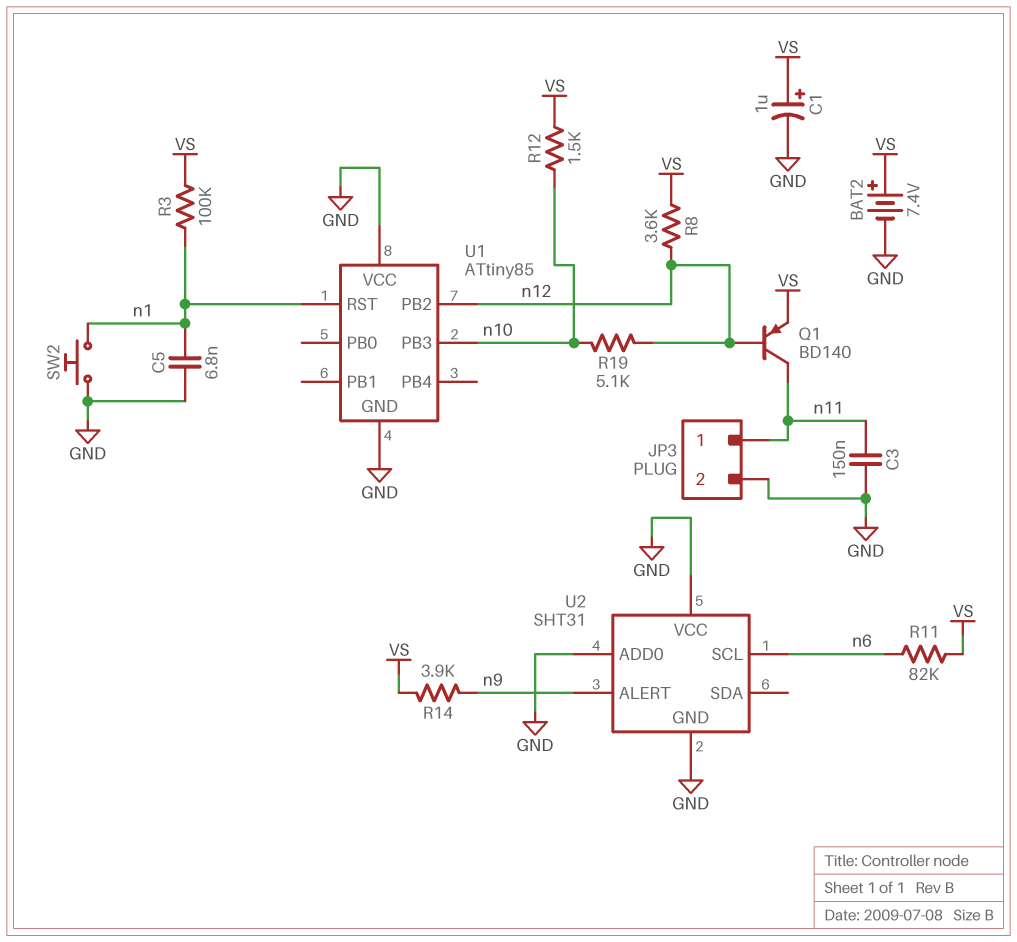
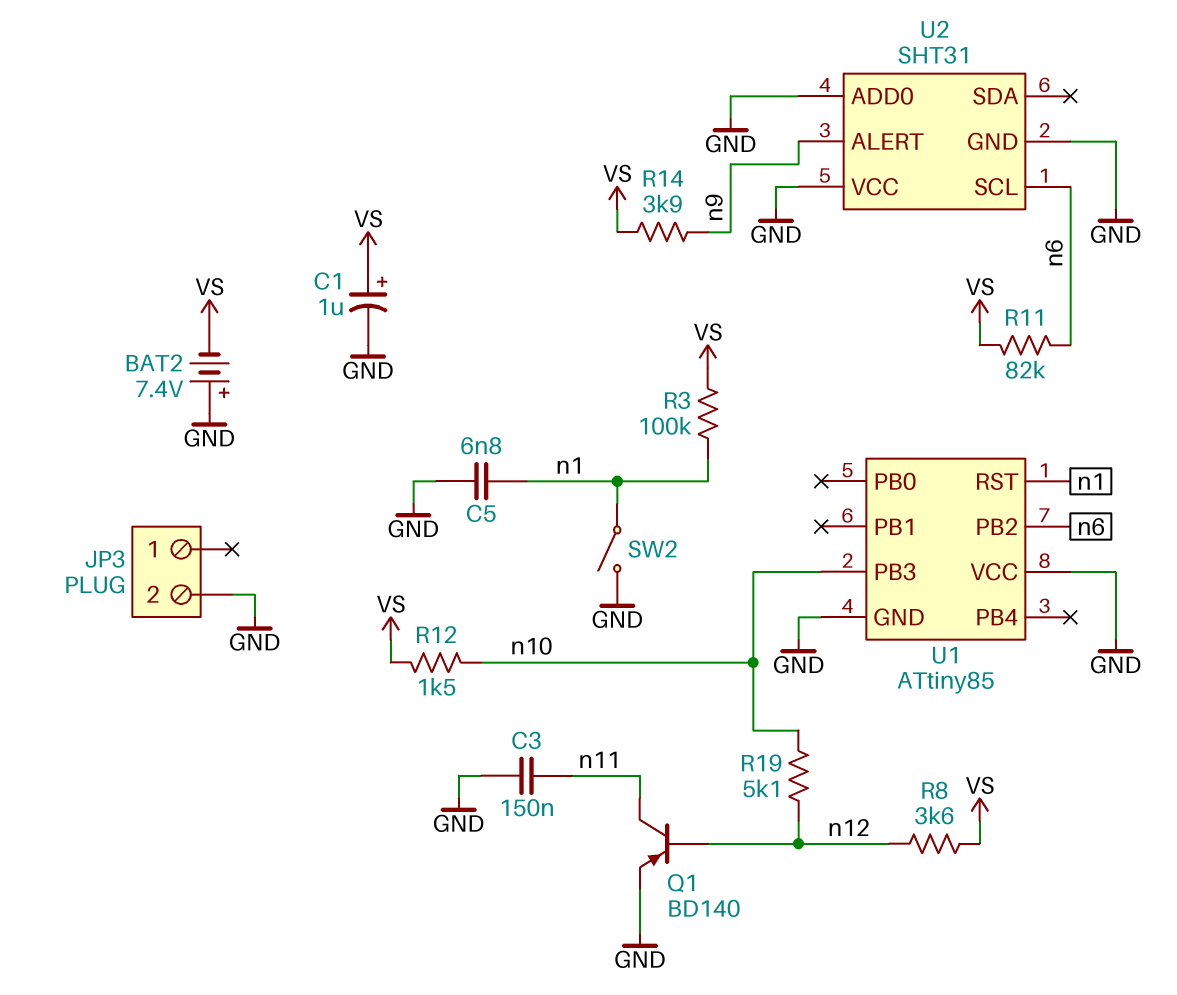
BAT2: 7.4V (plus VS, minus GND) -> 7.4V (plus GND, minus VS)
JP3 pin 1: n11 -> none
Q1: PNP BD140 (B n12, C n11, E VS) -> PNP BD140 (B n12, C n11, E GND)
SW2: button (GND, n1) -> switch (GND, n1)
U1 pin PB2: n12 -> n6

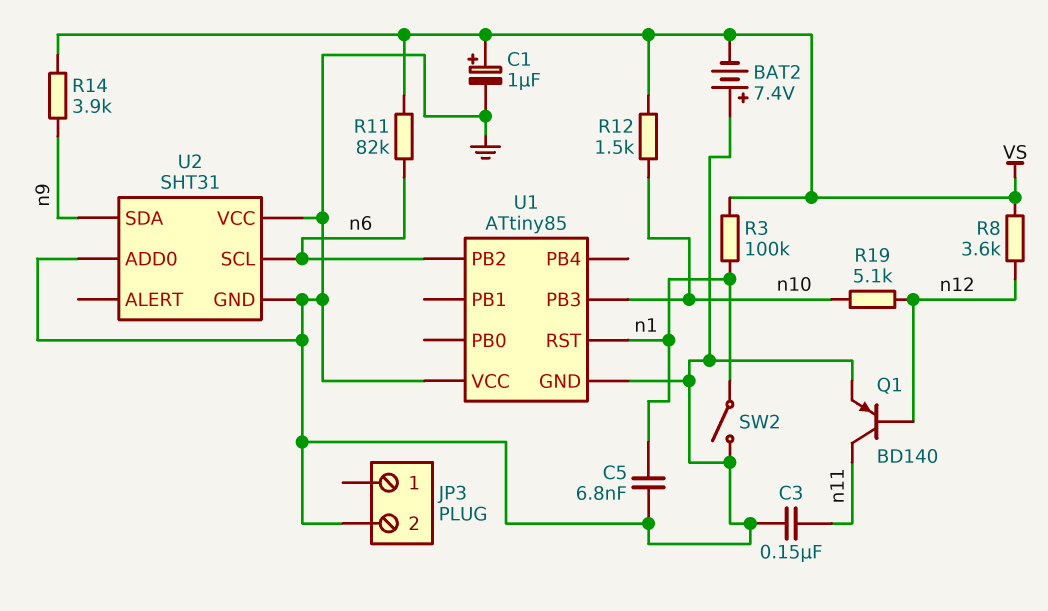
U2 pin ALERT: n9 -> none
U2 pin SDA: none -> n9

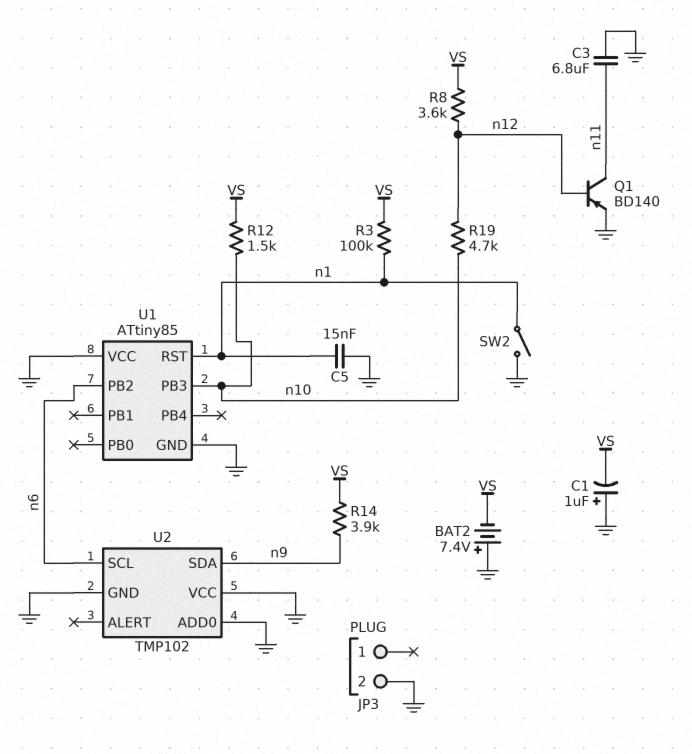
C1: 1uF (plus VS, minus GND) -> 1uF (plus GND, minus VS)
C3: 150nF (GND, n11) -> 6.8uF (GND, n11)
C5: 6.8nF (GND, n1) -> 15nF (GND, n1)
R11: 82k (VS, n6) -> none
R19: 5.1k (n10, n12) -> 4.7k (n10, n12)
U2: SHT31 -> TMP102

